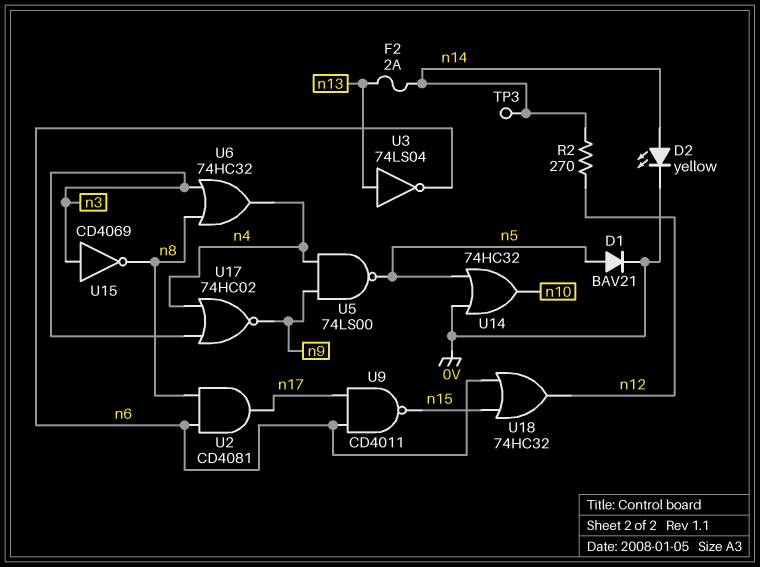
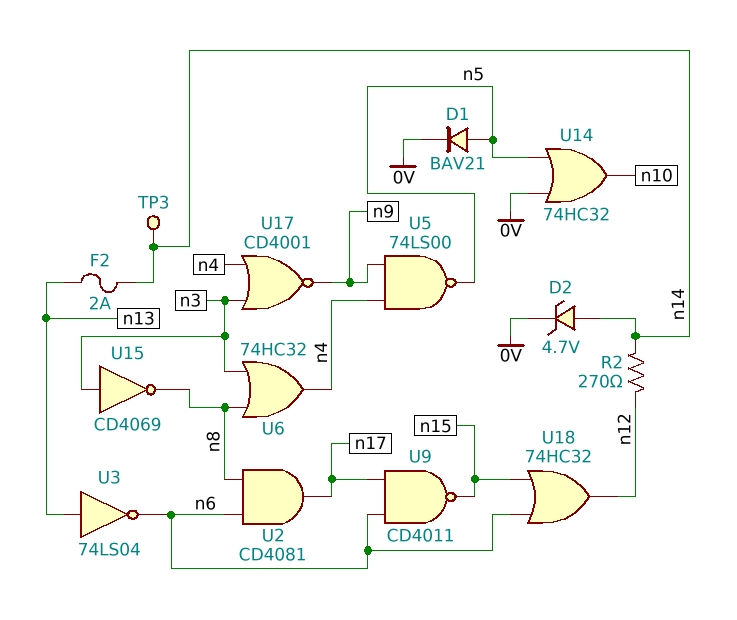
D2: LED yellow (A n14, K 0V) -> zener 4.7V (A n14, K 0V)
U17: NOR 74HC02 (in n3, in n4, out n9) -> NOR CD4001 (in n3, in n4, out n9)

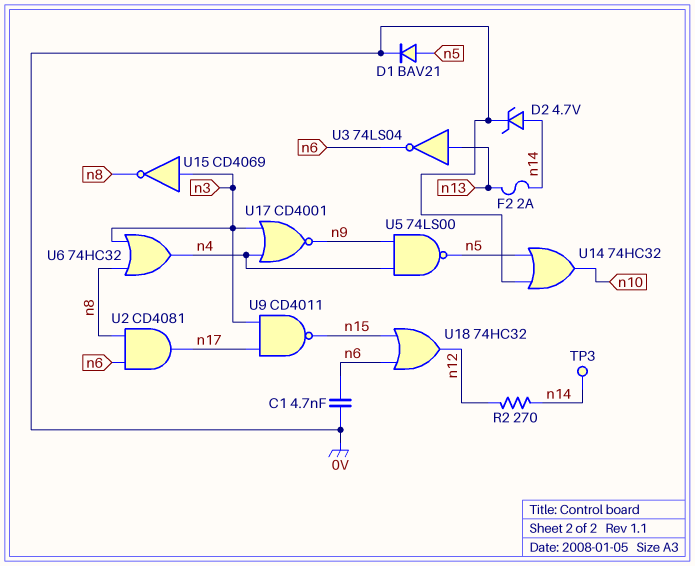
C1: none -> 4.7nF (0V, n6)
U9: NAND CD4011 (in n6, in n17, out n15) -> NAND CD4011 (in n3, in n17, out n15)

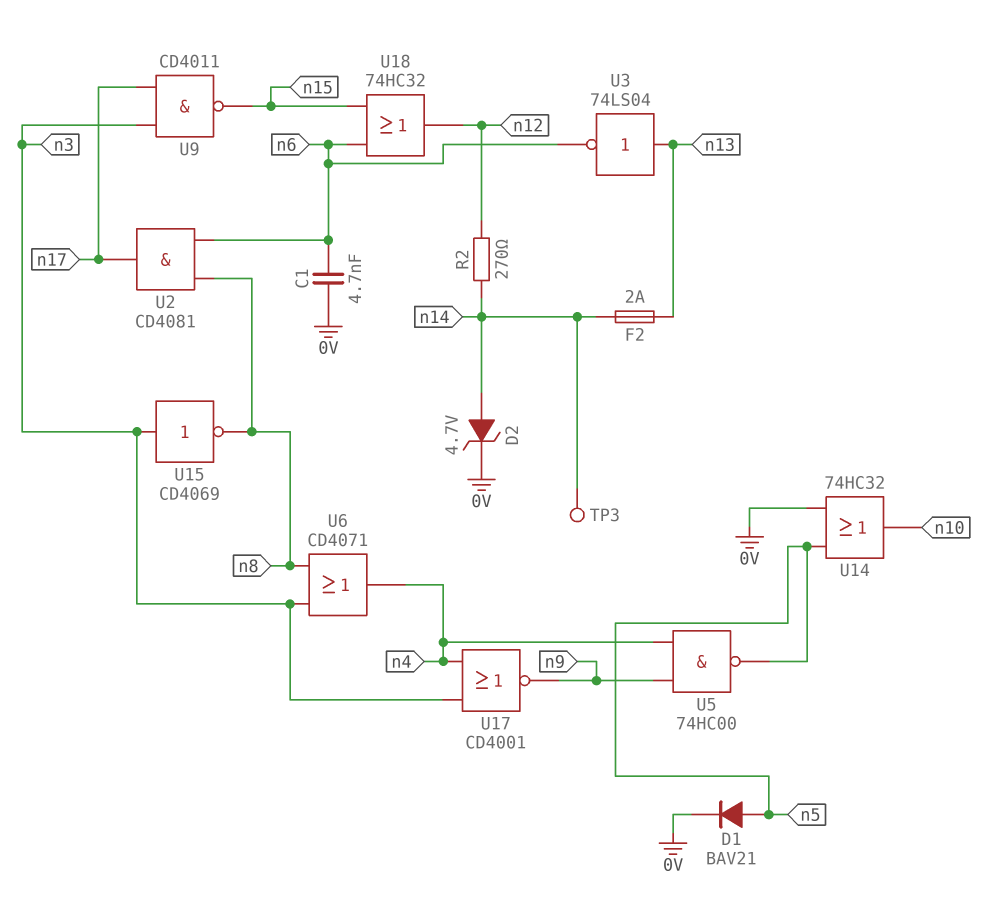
U5: NAND 74LS00 (in n4, in n9, out n5) -> NAND 74HC00 (in n4, in n9, out n5)
U6: OR 74HC32 (in n3, in n8, out n4) -> OR CD4071 (in n3, in n8, out n4)

